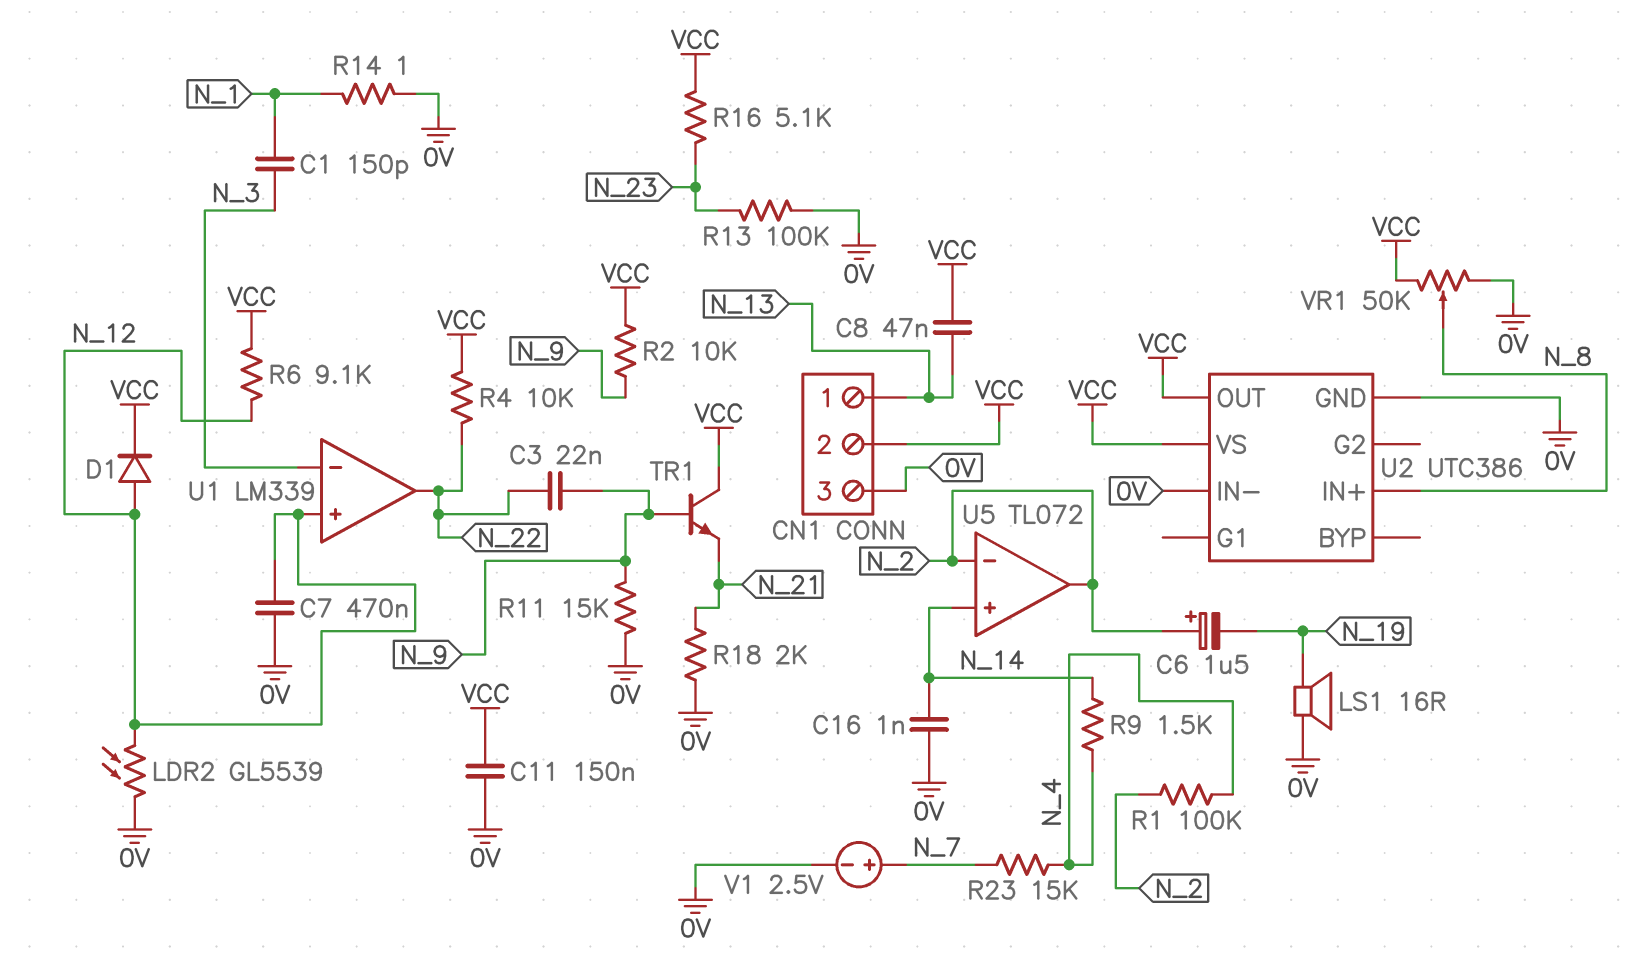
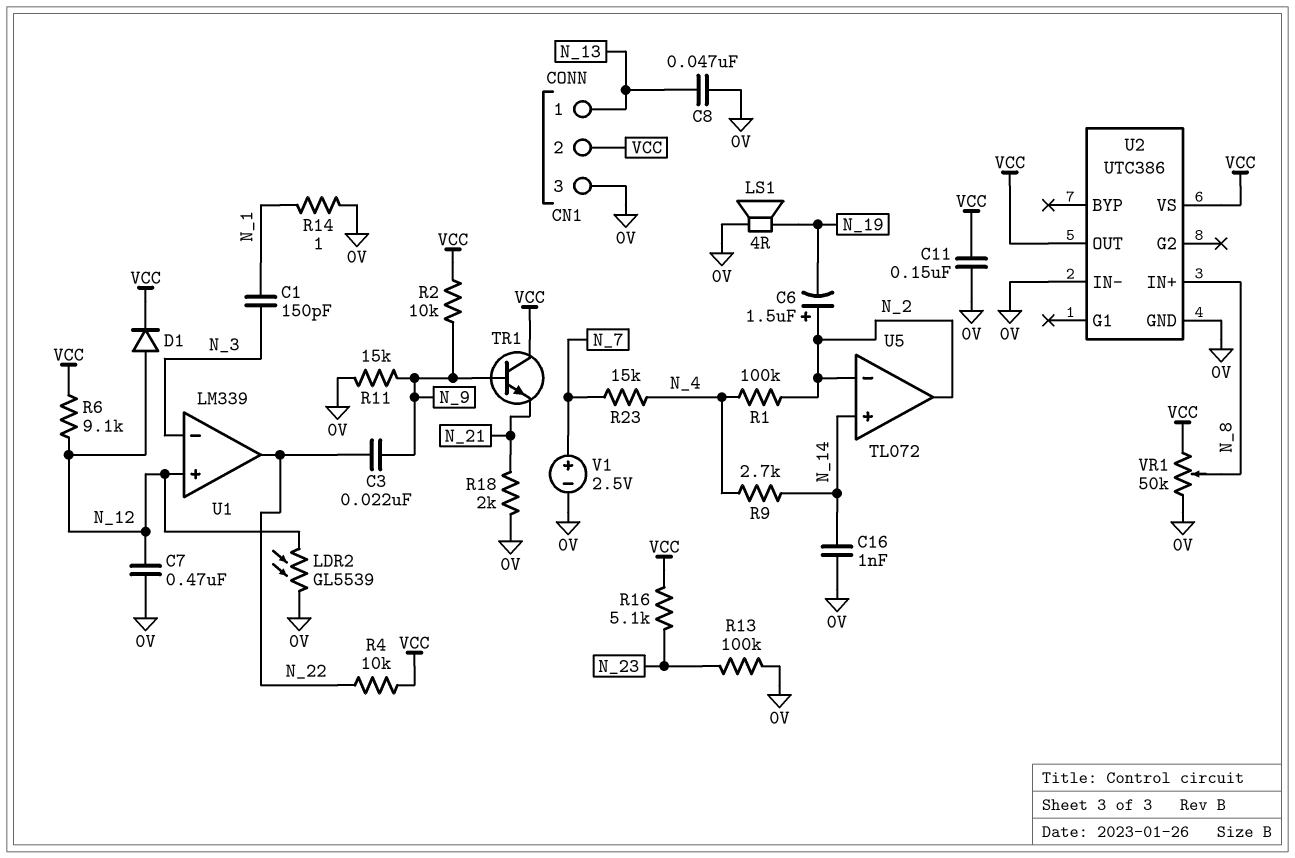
C8: 47nF (N_13, VCC) -> 47nF (0V, N_13)
LS1: speaker 16R (0V, N_19) -> speaker 4R (0V, N_19)
R9: 1.5k (N_4, N_14) -> 2.7k (N_4, N_14)

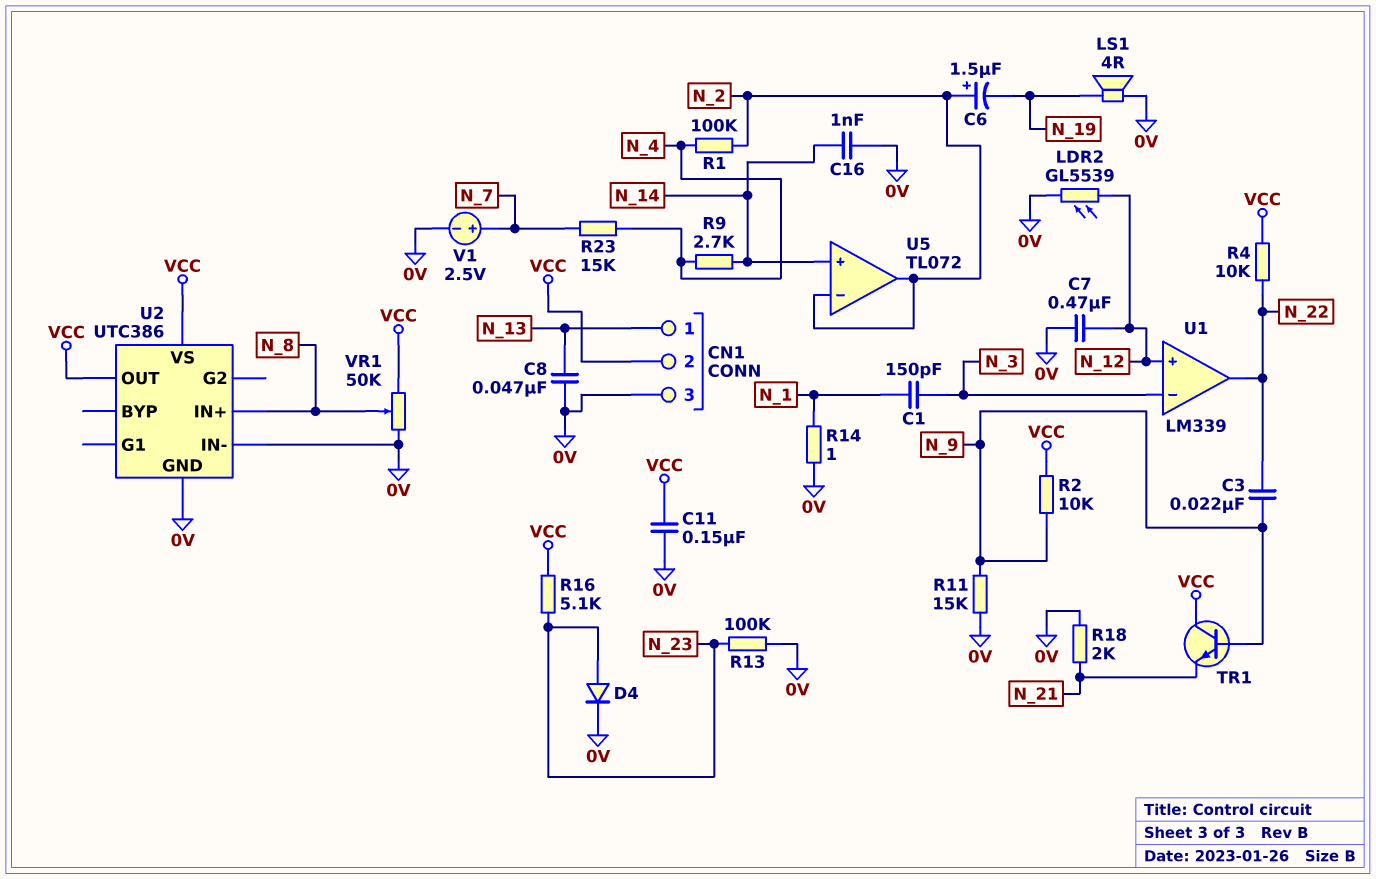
D1: diode (A N_12, K VCC) -> none
D4: none -> diode (A N_23, K 0V)
R6: 9.1k (N_12, VCC) -> none

